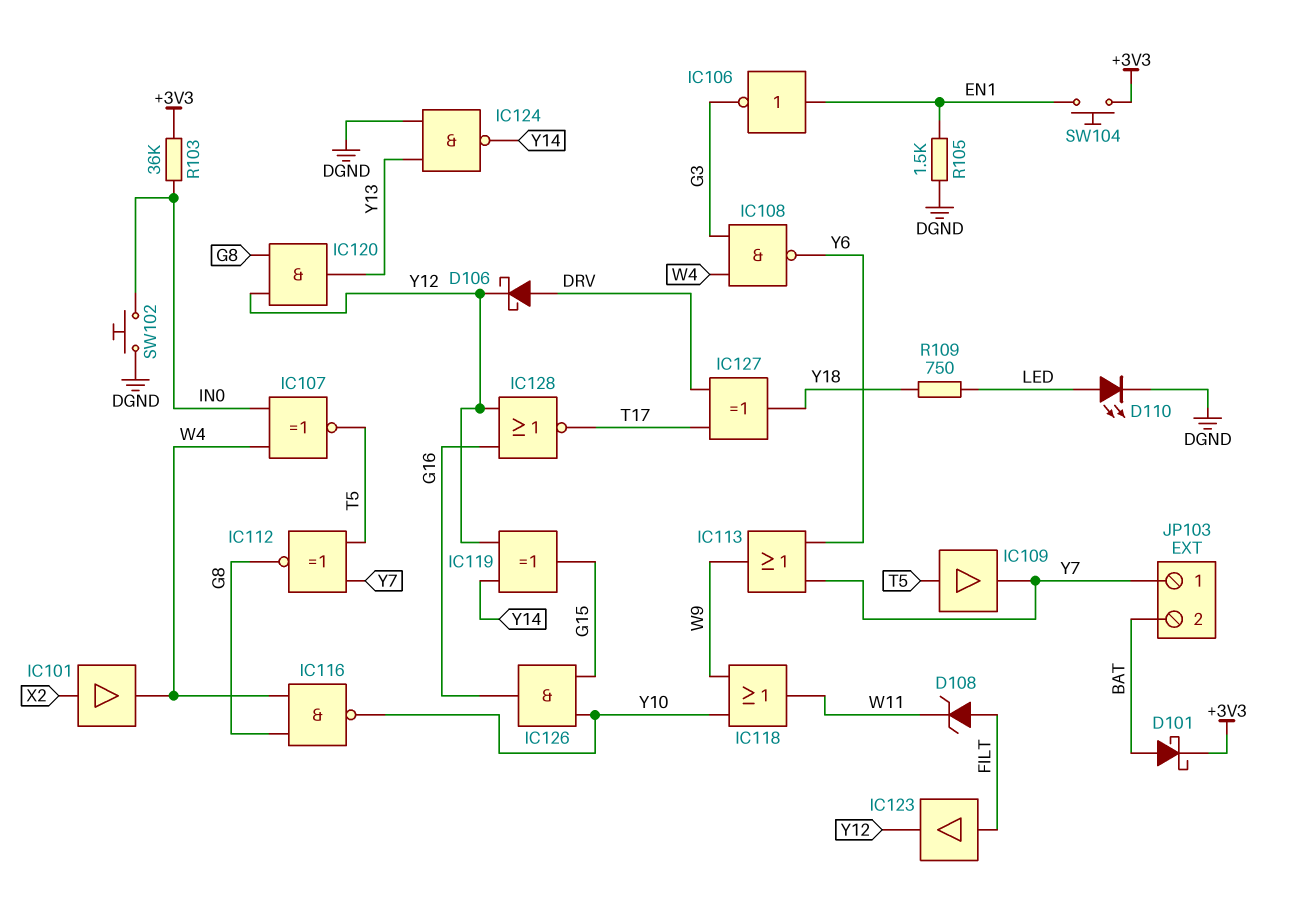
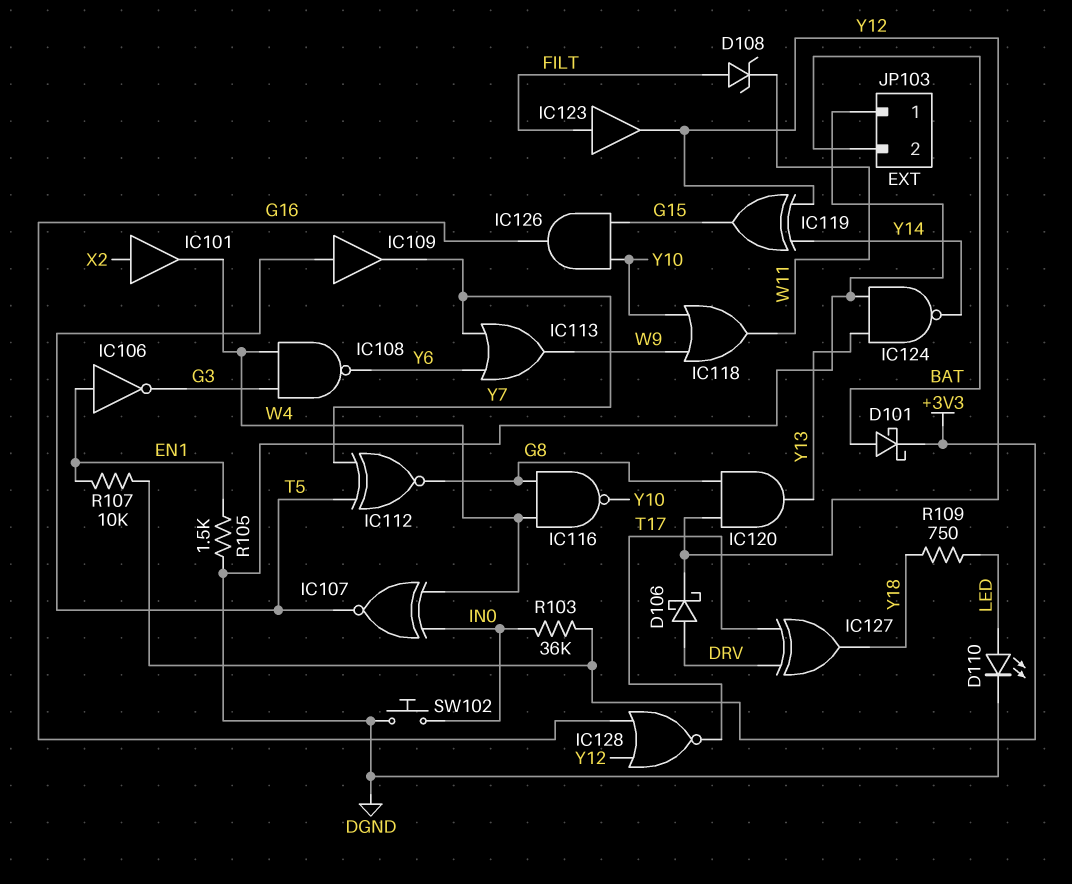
JP103 pin 1: Y7 -> DGND
R107: none -> 10k (+3V3, EN1)
SW104: button (+3V3, EN1) -> none

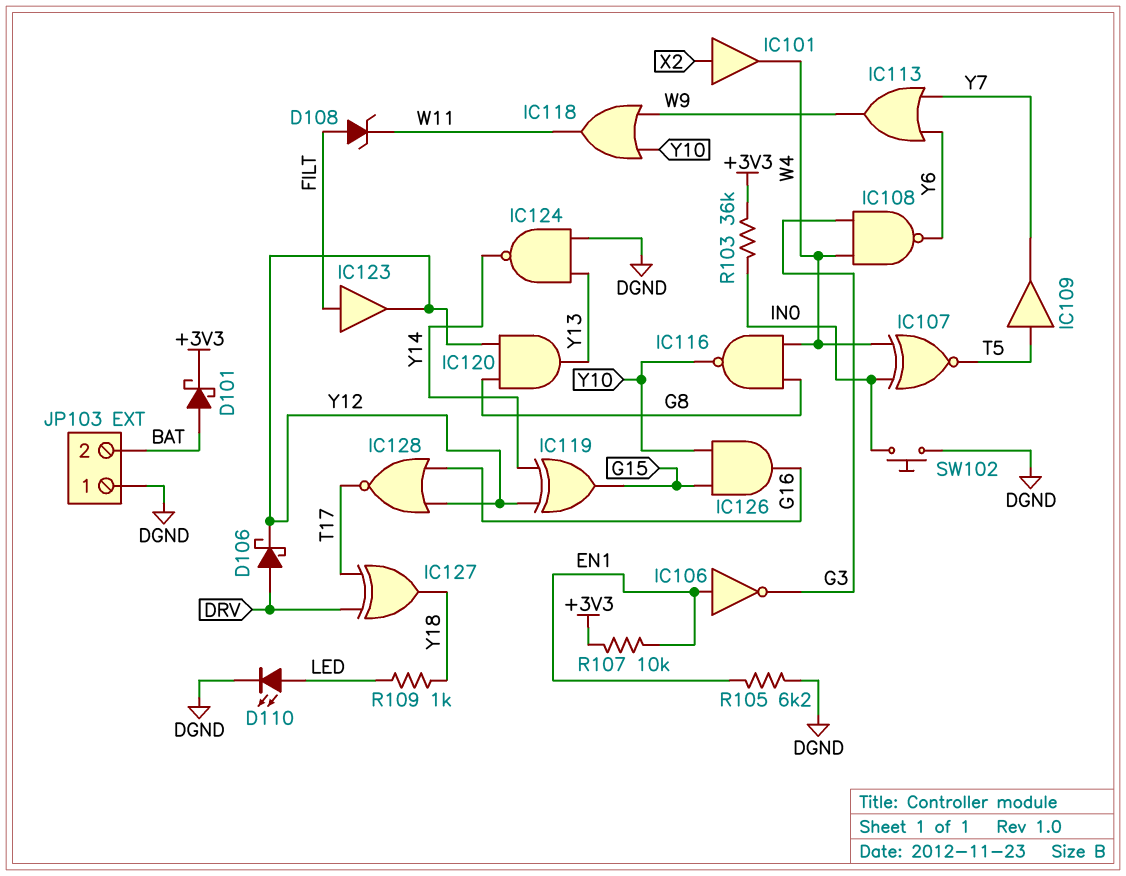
IC112: XNOR (in T5, in Y7, out G8) -> none
R105: 1.5k (DGND, EN1) -> 6.2k (DGND, EN1)
R109: 750 (LED, Y18) -> 1k (LED, Y18)

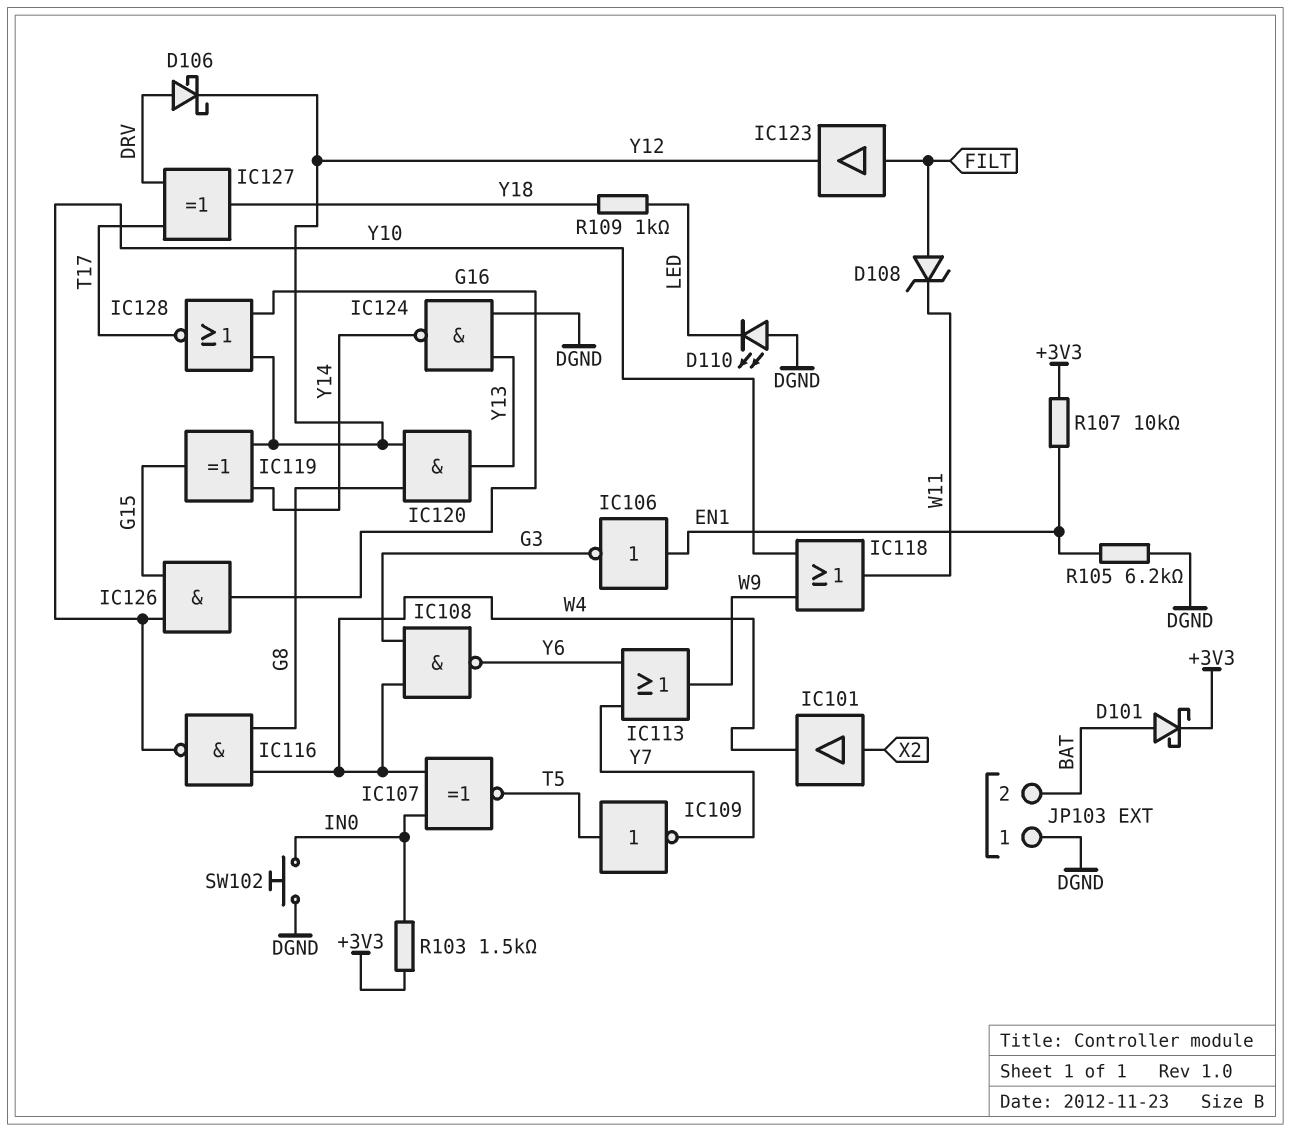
D110: LED (A LED, K DGND) -> LED (A DGND, K LED)
IC109: buffer (in T5, out Y7) -> NOT (in T5, out Y7)
R103: 36k (+3V3, IN0) -> 1.5k (+3V3, IN0)

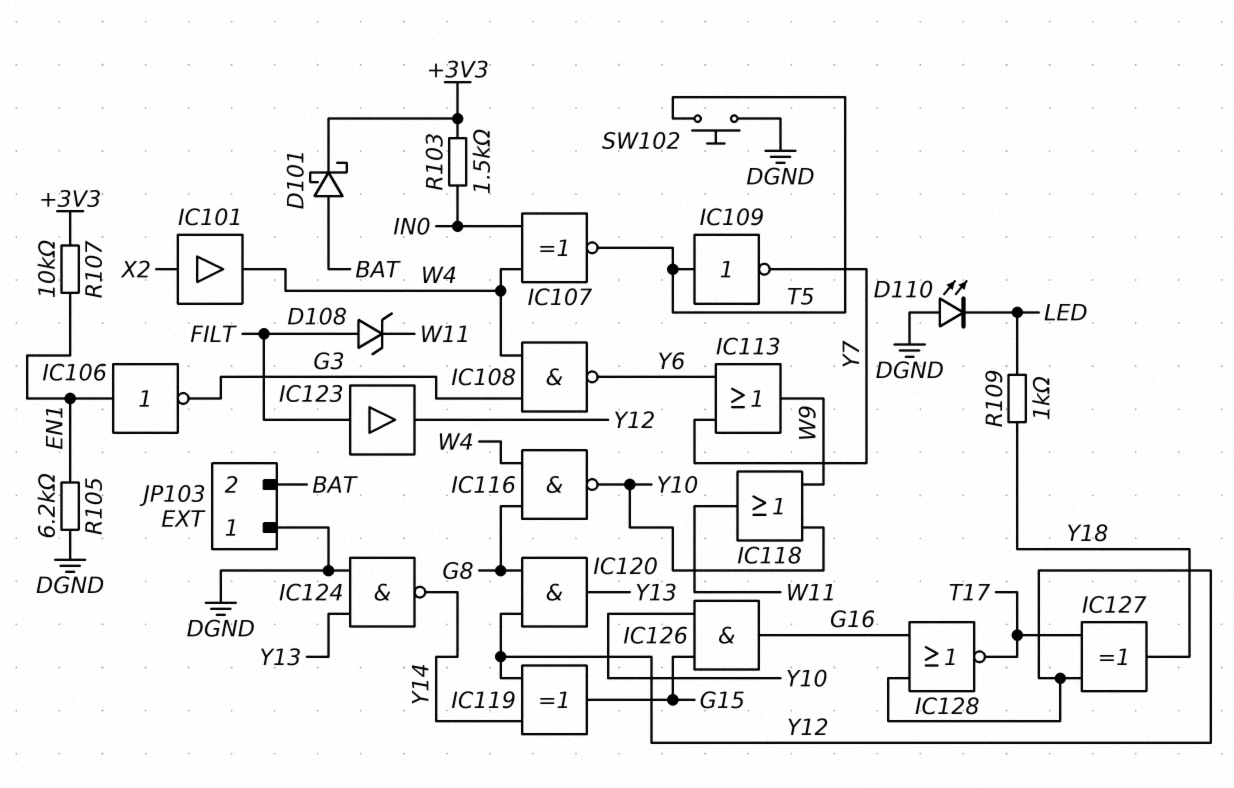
D106: schottky (A DRV, K Y12) -> none
IC127: XOR (in DRV, in T17, out Y18) -> XOR (in T17, in Y12, out Y18)
SW102: button (DGND, IN0) -> button (DGND, T5)

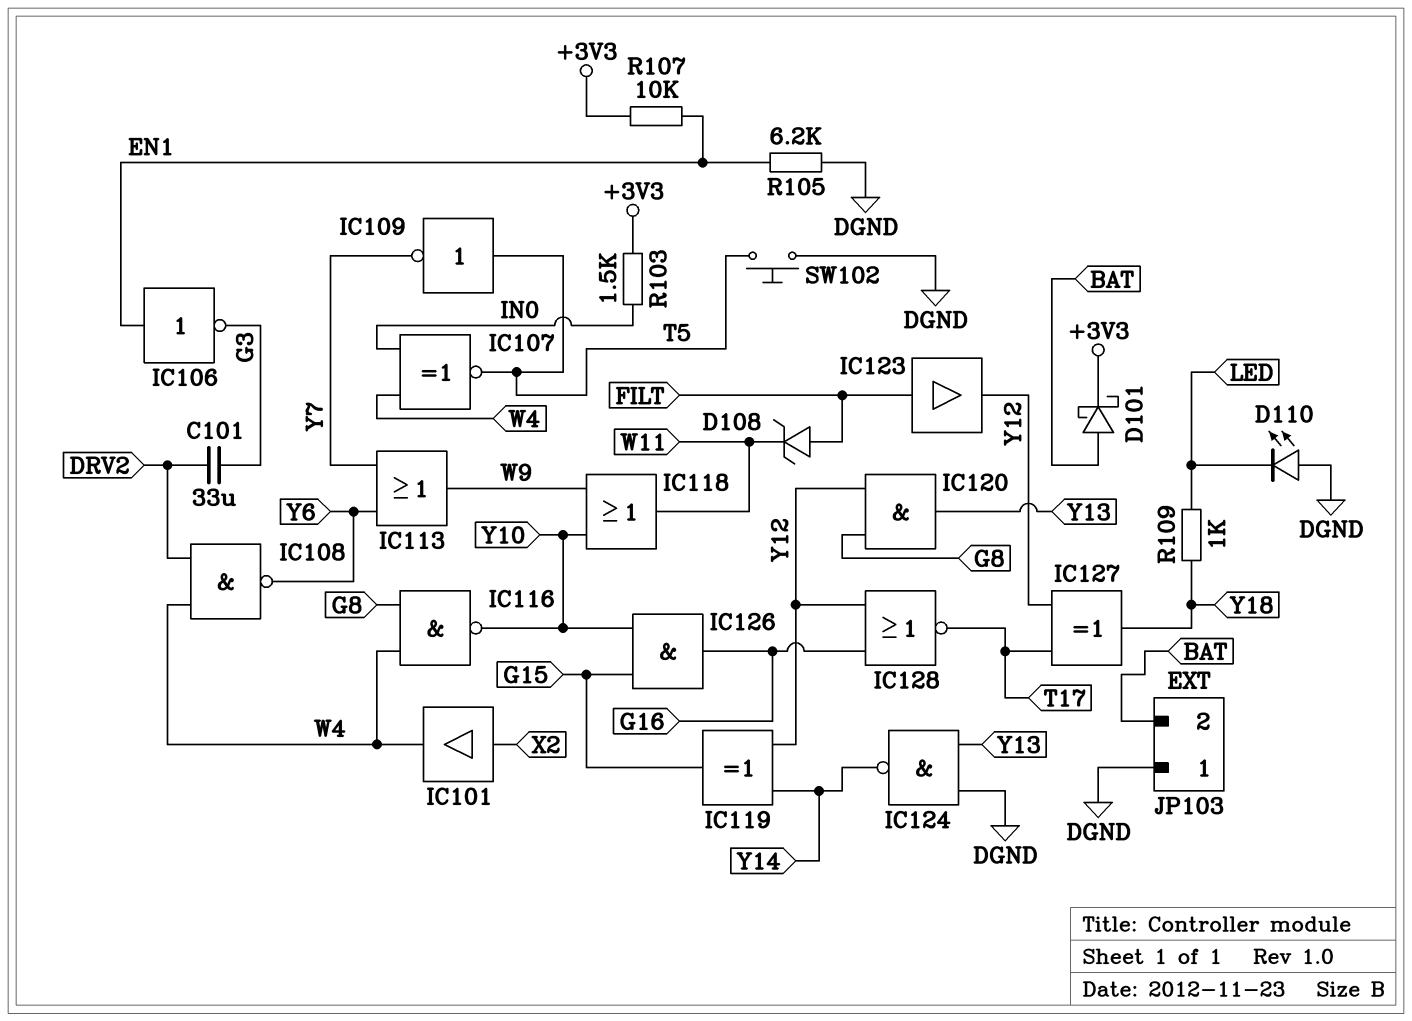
C101: none -> 33uF (DRV2, G3)
IC108: NAND (in G3, in W4, out Y6) -> NAND (in DRV2, in W4, out Y6)

